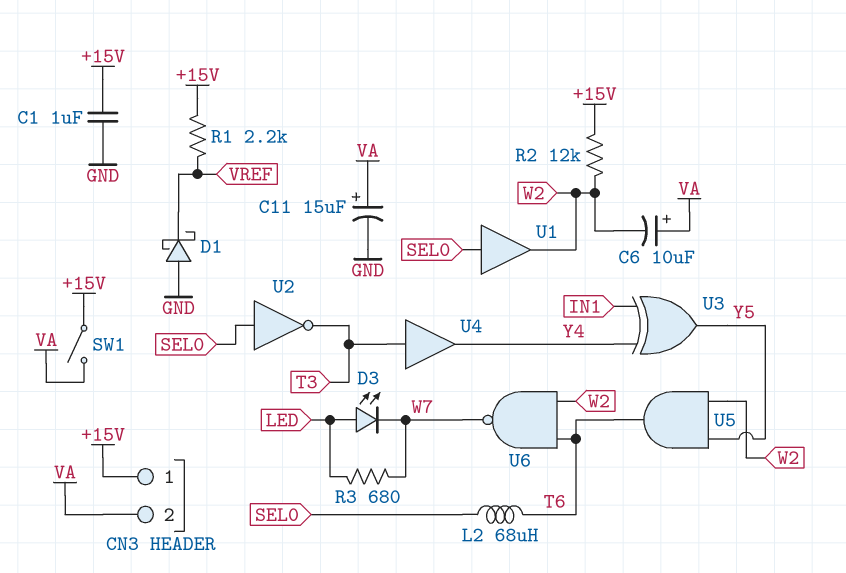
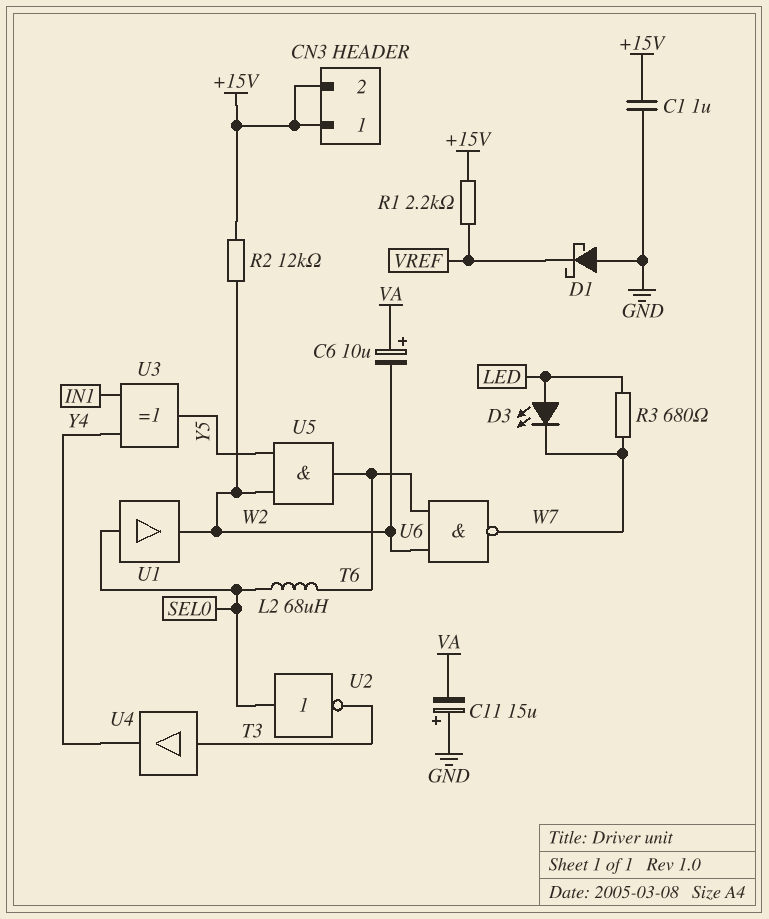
C11: 15uF (plus VA, minus GND) -> 15uF (plus GND, minus VA)
CN3 pin 2: VA -> +15V
SW1: switch (+15V, VA) -> none

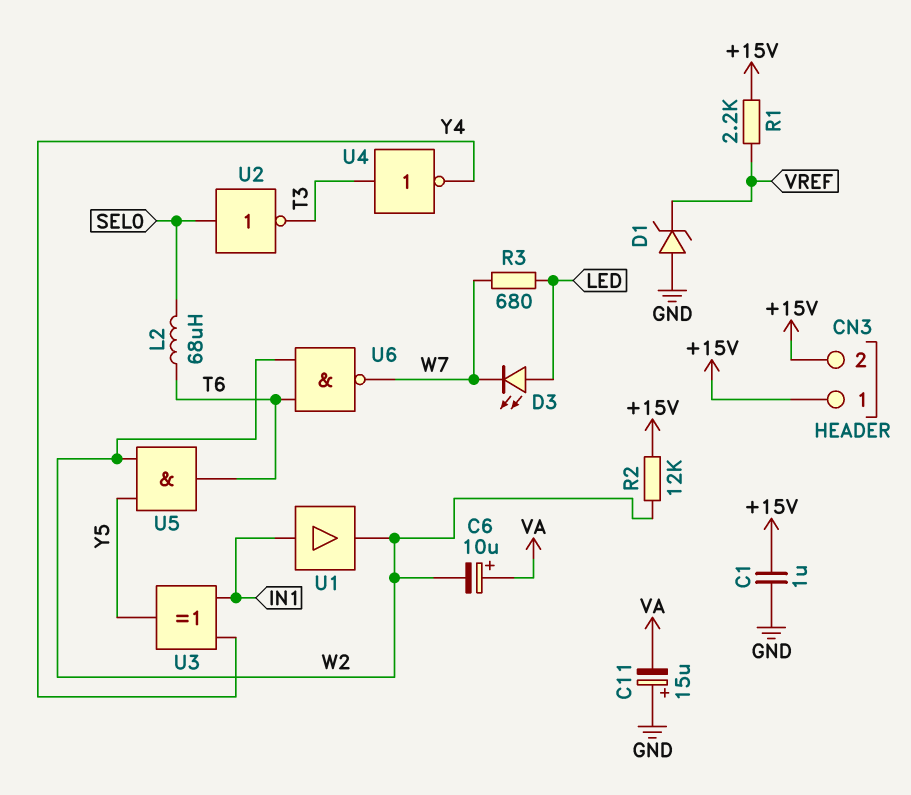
D1: schottky (A GND, K VREF) -> zener (A GND, K VREF)
U1: buffer (in SEL0, out W2) -> buffer (in IN1, out W2)
U4: buffer (in T3, out Y4) -> NOT (in T3, out Y4)

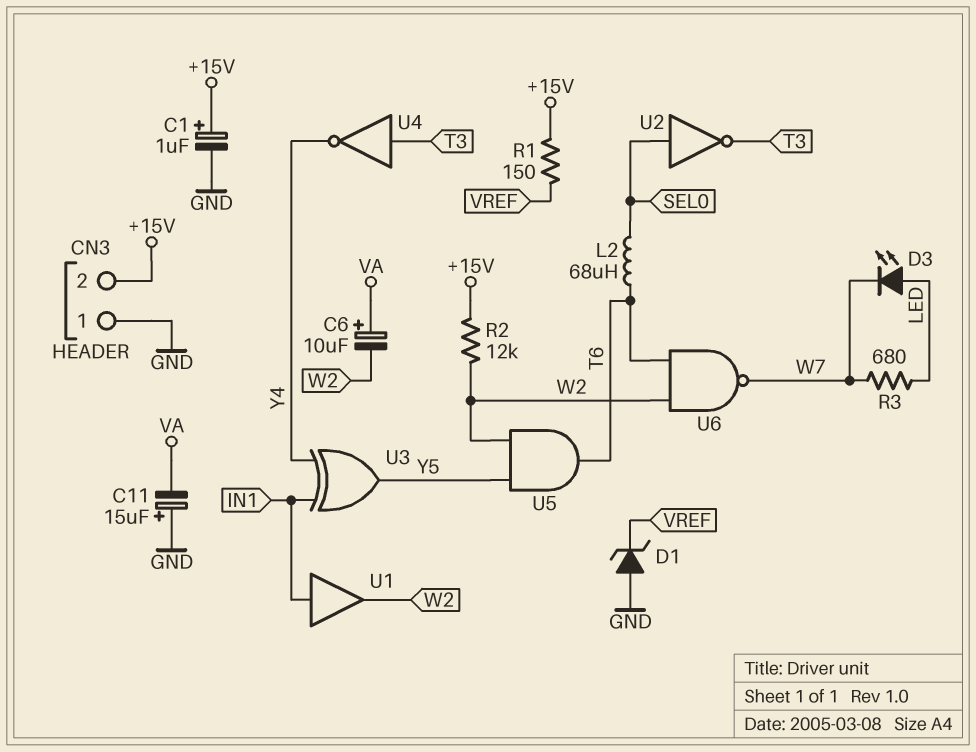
C1: 1uF (+15V, GND) -> 1uF (plus +15V, minus GND)
CN3 pin 1: +15V -> GND
R1: 2.2k (+15V, VREF) -> 150 (+15V, VREF)

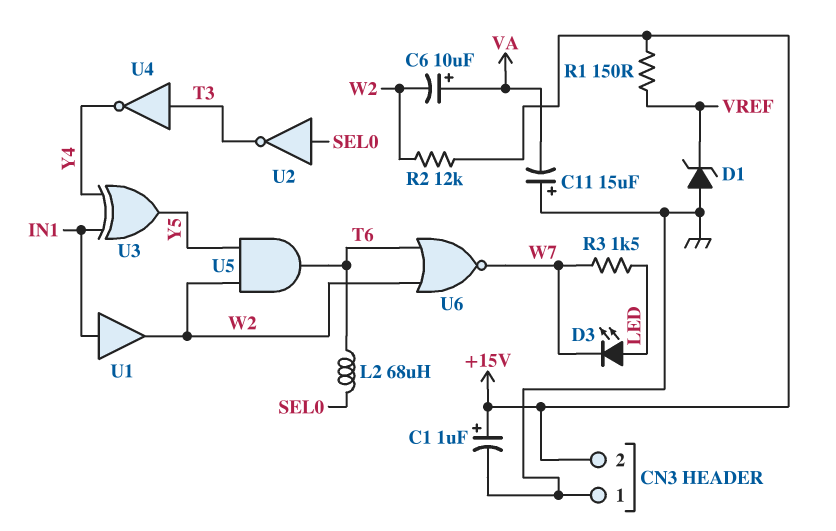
R3: 680 (LED, W7) -> 1.5k (LED, W7)
U6: NAND (in T6, in W2, out W7) -> NOR (in T6, in W2, out W7)

